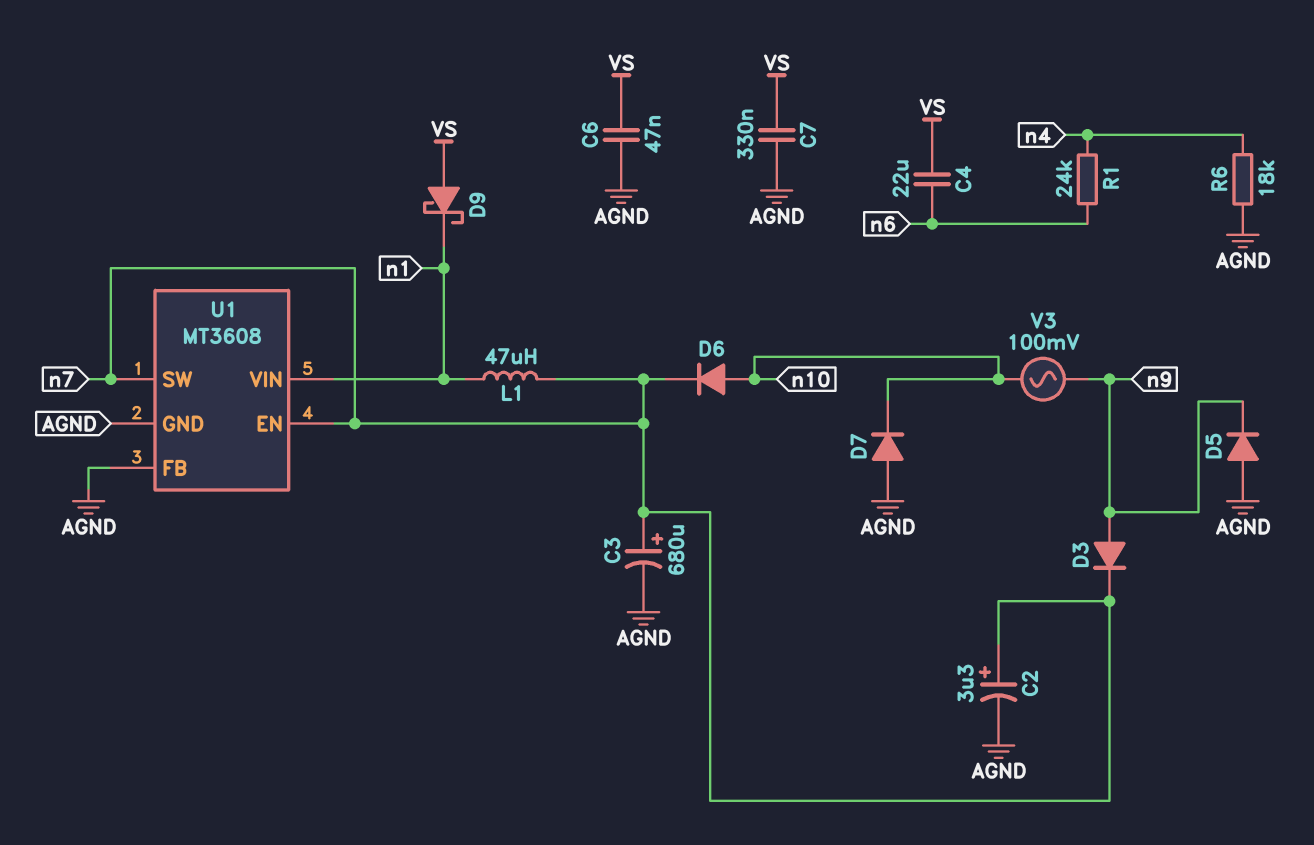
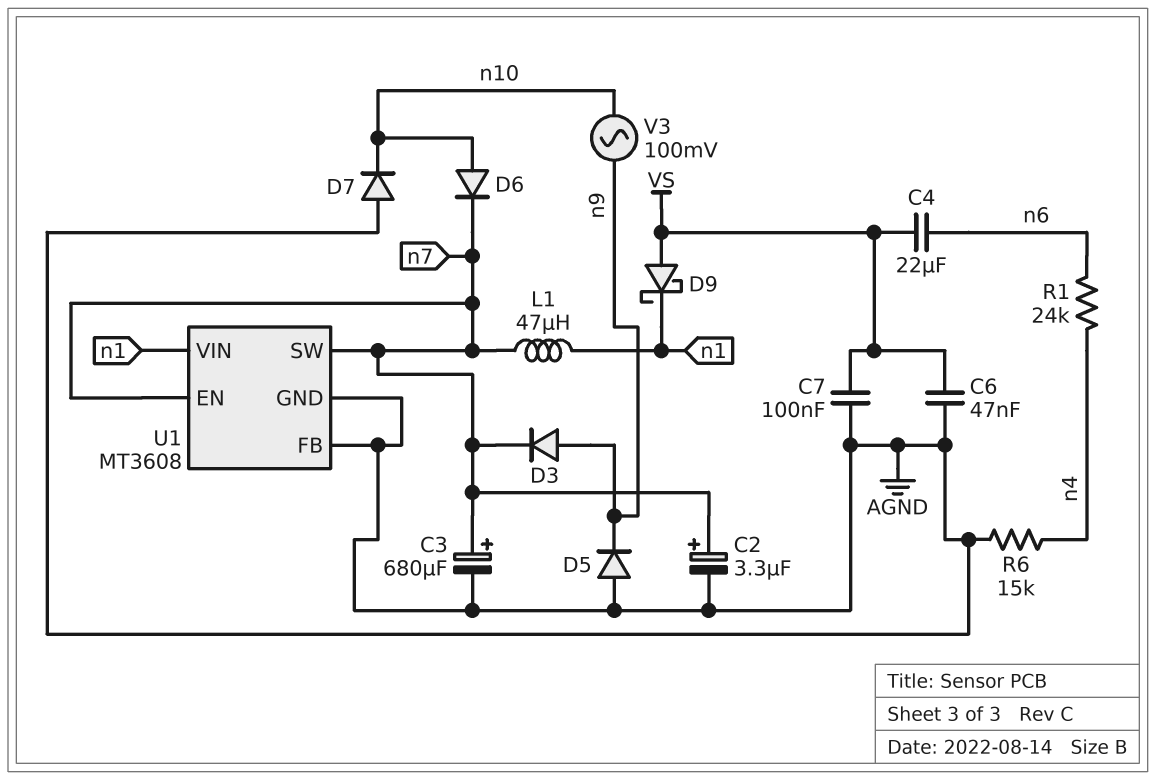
C7: 330nF (AGND, VS) -> 100nF (AGND, VS)
R6: 18k (AGND, n4) -> 15k (AGND, n4)

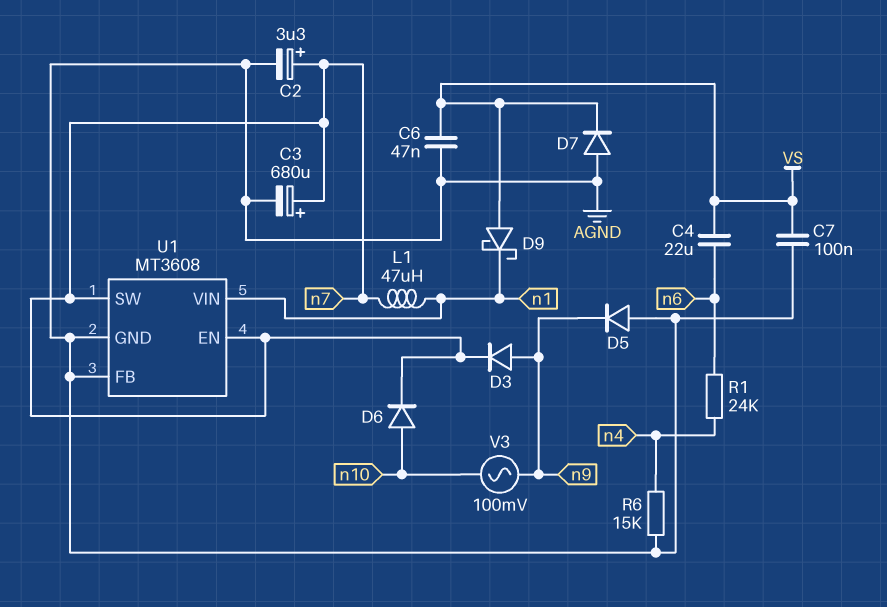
D7: diode (A AGND, K n10) -> diode (A AGND, K VS)

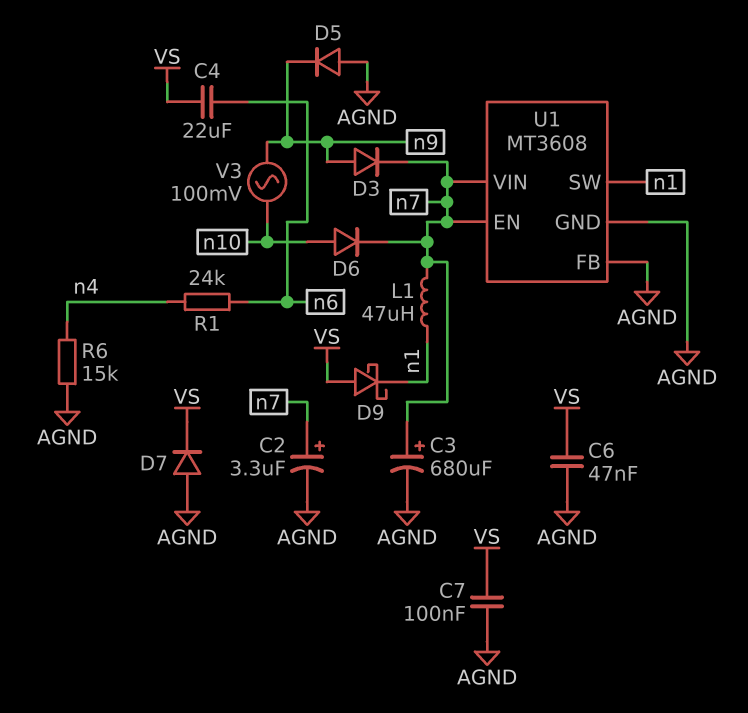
U1 pin SW: n7 -> n1
U1 pin VIN: n1 -> n7

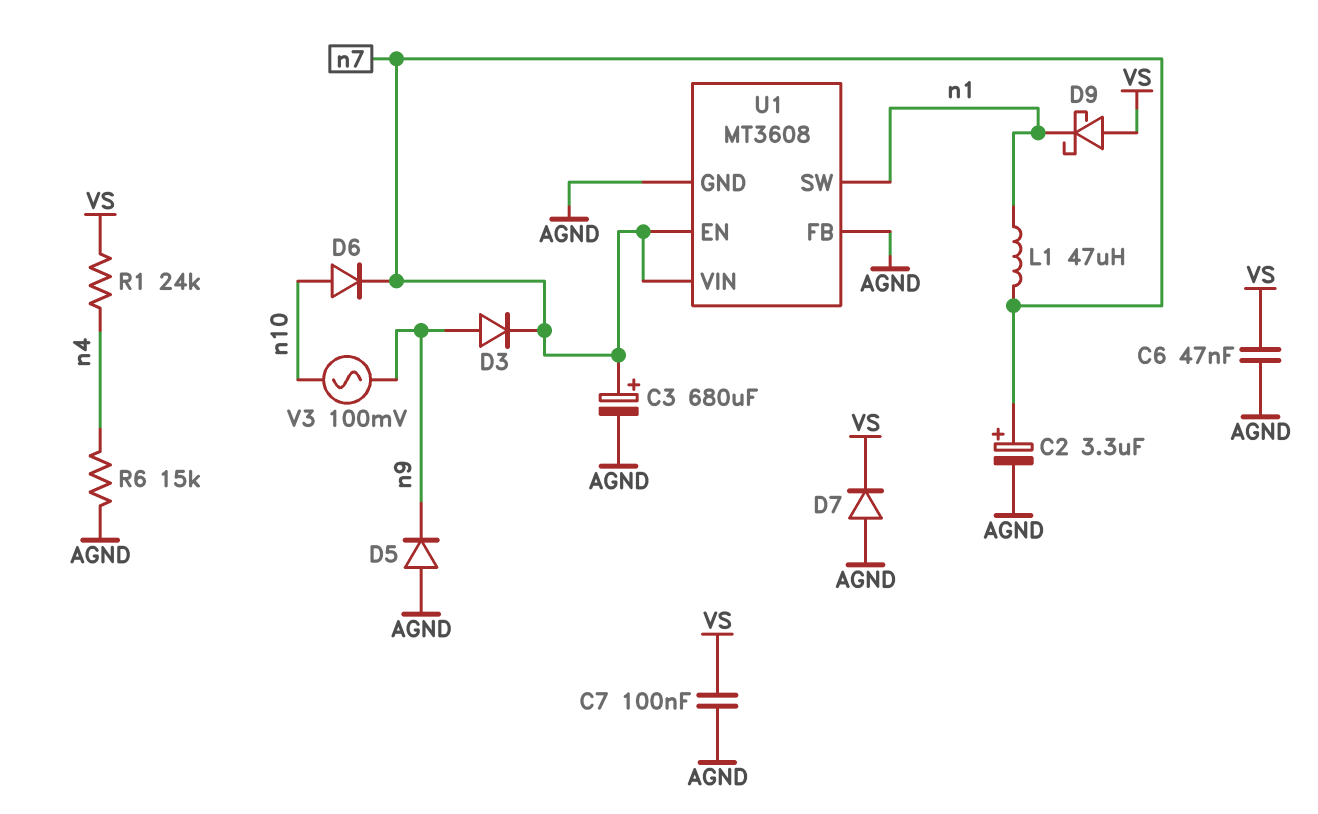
C4: 22uF (VS, n6) -> none
R1: 24k (n4, n6) -> 24k (VS, n4)

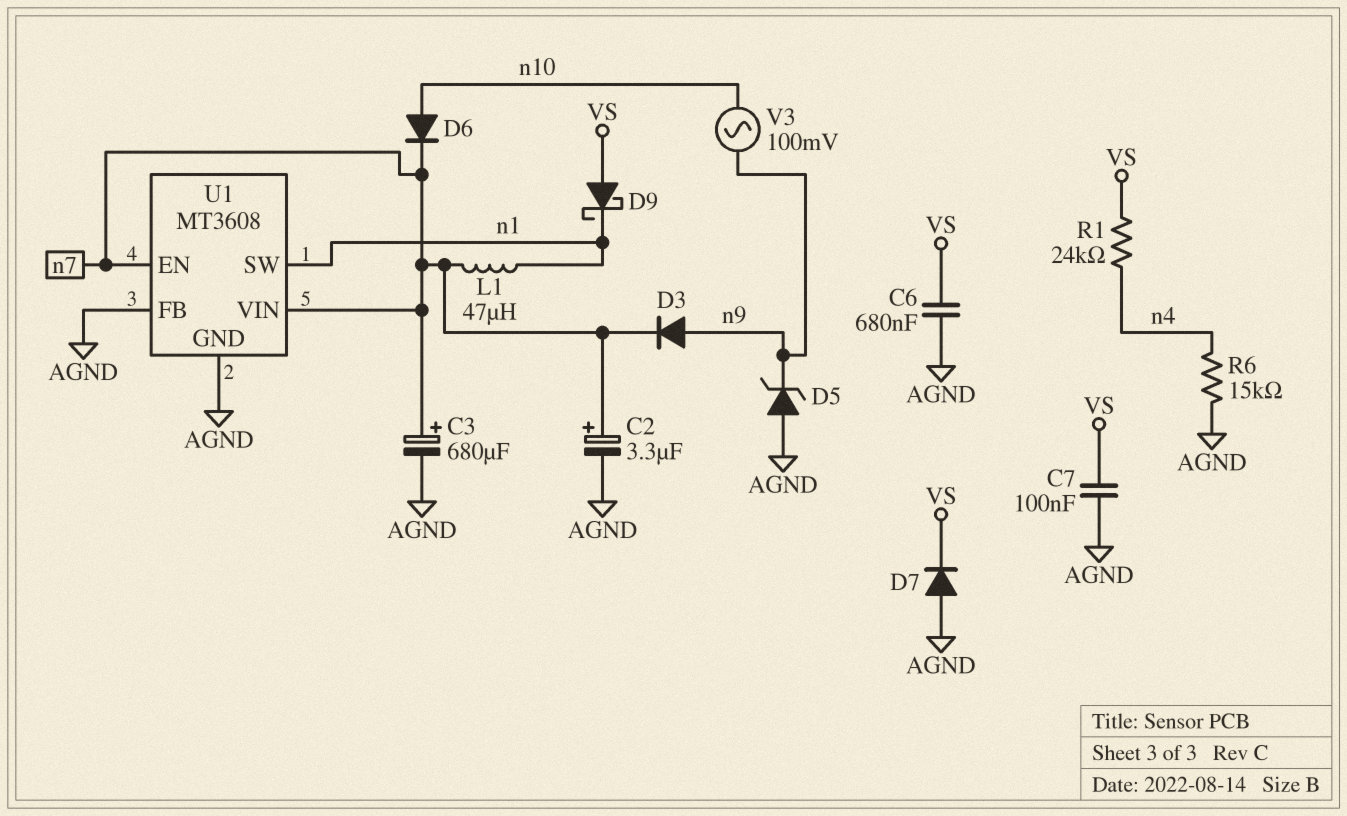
C6: 47nF (AGND, VS) -> 680nF (AGND, VS)
D5: diode (A AGND, K n9) -> zener (A AGND, K n9)

